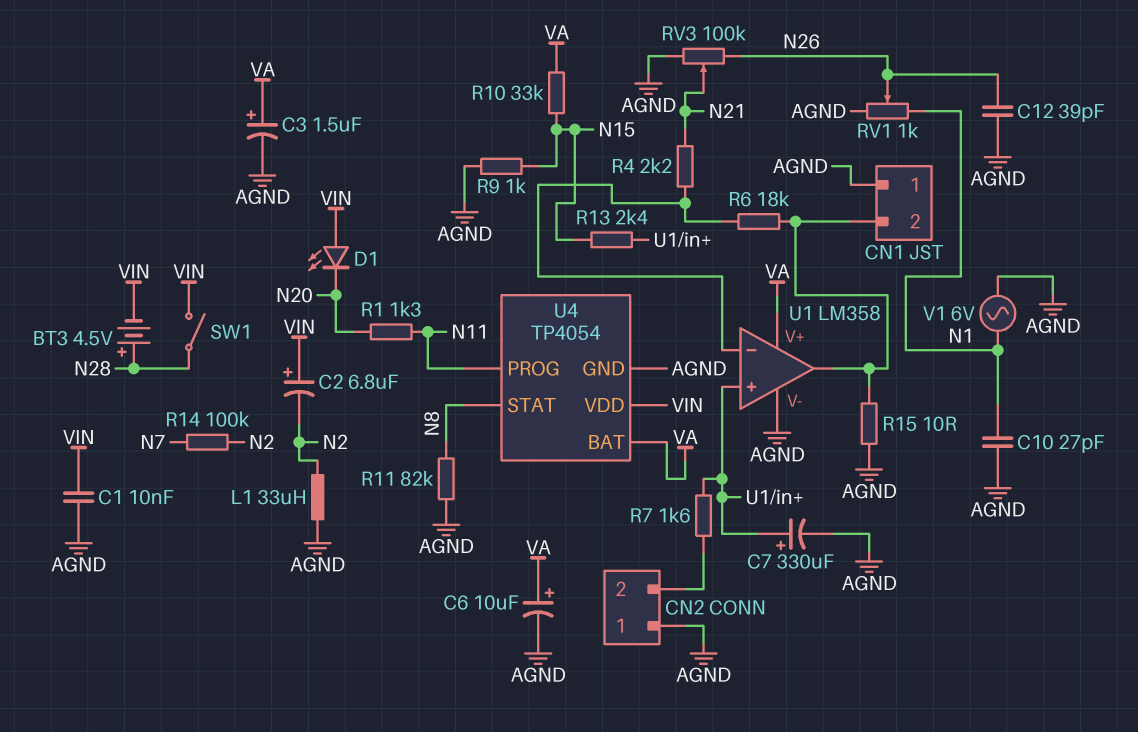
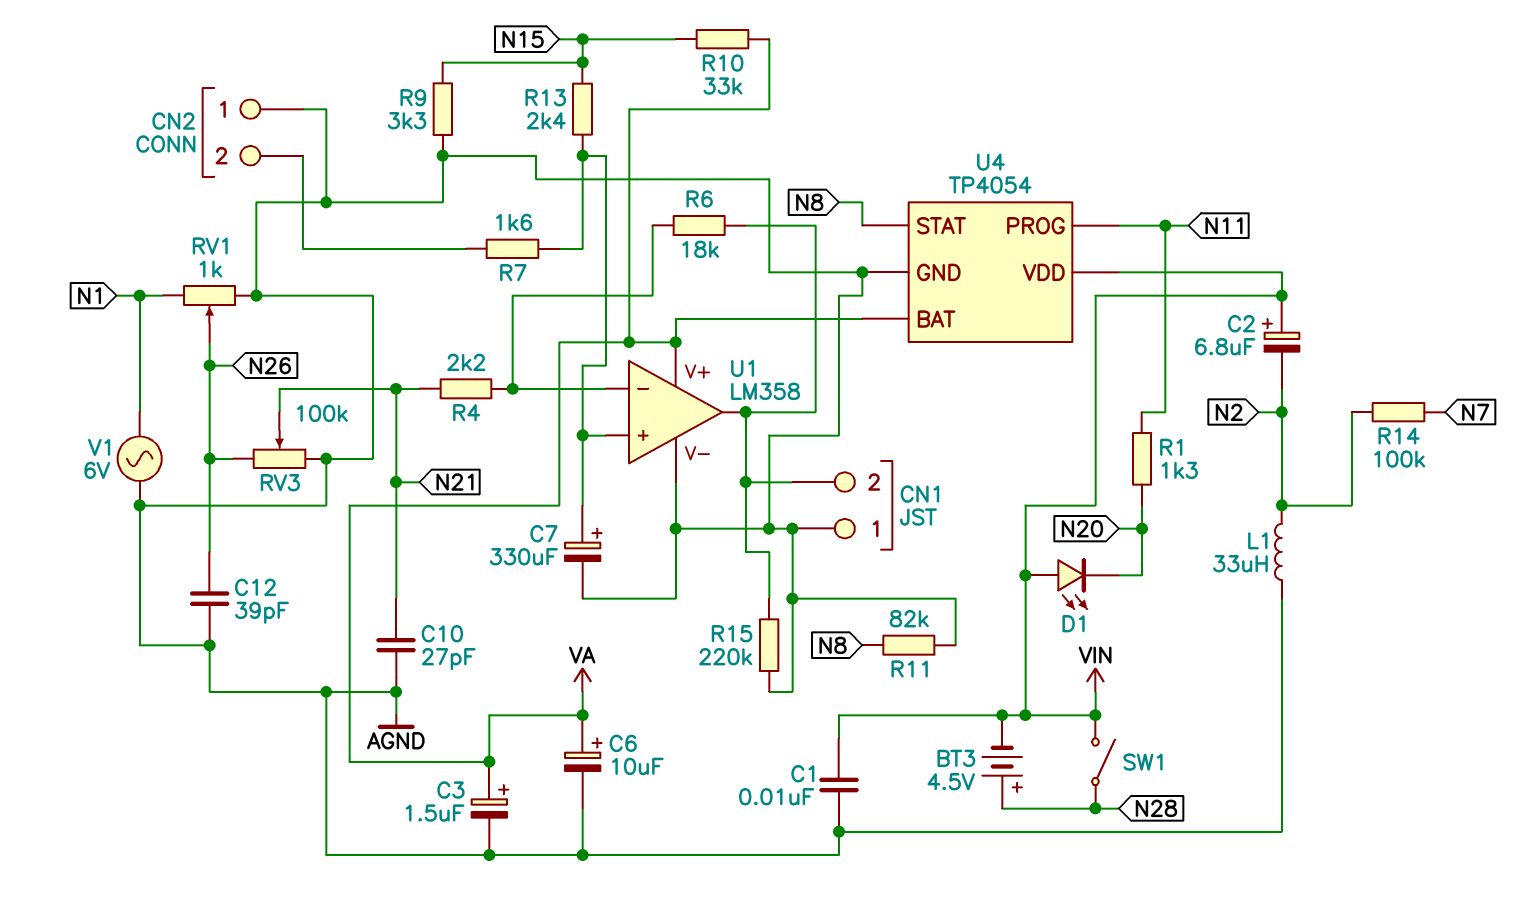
C10: 27pF (AGND, N1) -> 27pF (AGND, N21)
R9: 1k (AGND, N15) -> 3.3k (AGND, N15)
R15: 10 (AGND, CN1/2) -> 220k (AGND, CN1/2)

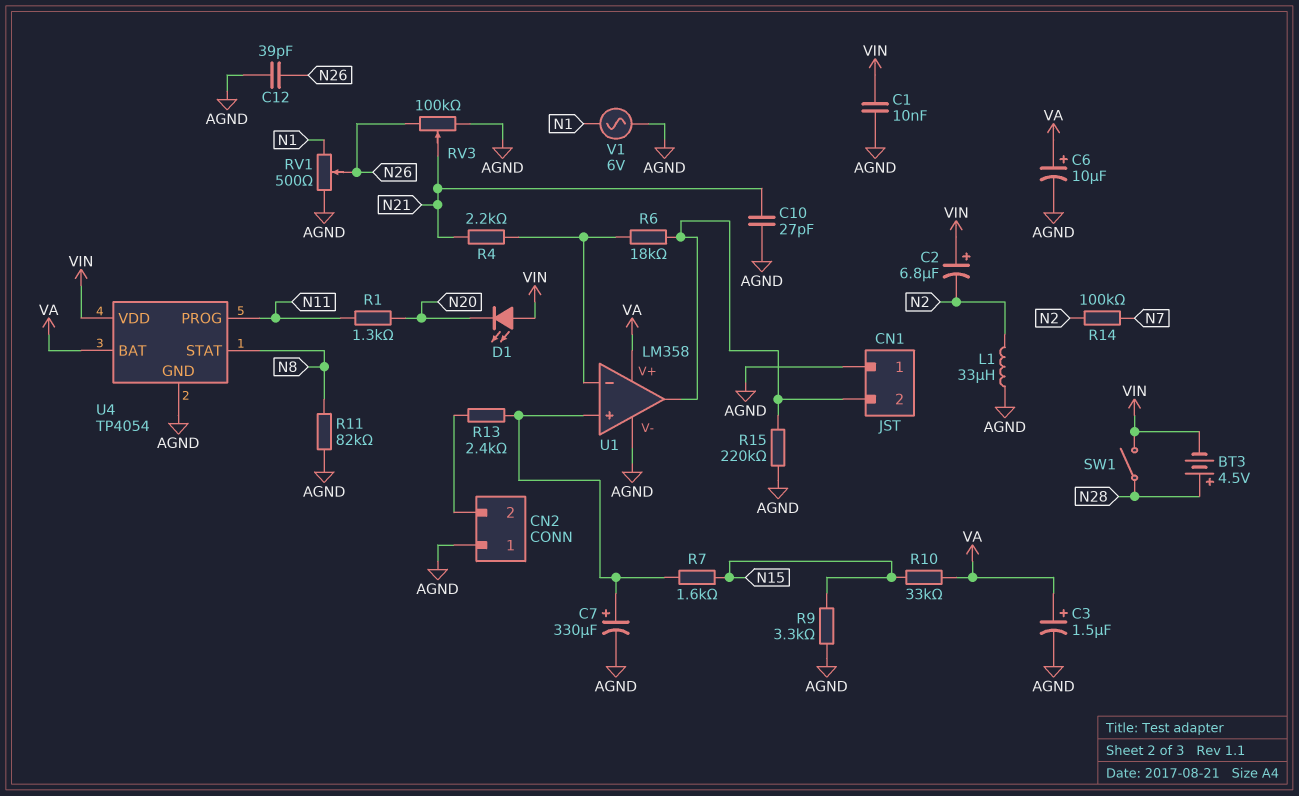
R7: 1.6k (CN2/2, U1/in+) -> 1.6k (N15, U1/in+)
R13: 2.4k (N15, U1/in+) -> 2.4k (CN2/2, U1/in+)
RV1: 1k (AGND, N1, wiper N26) -> 500 (AGND, N1, wiper N26)

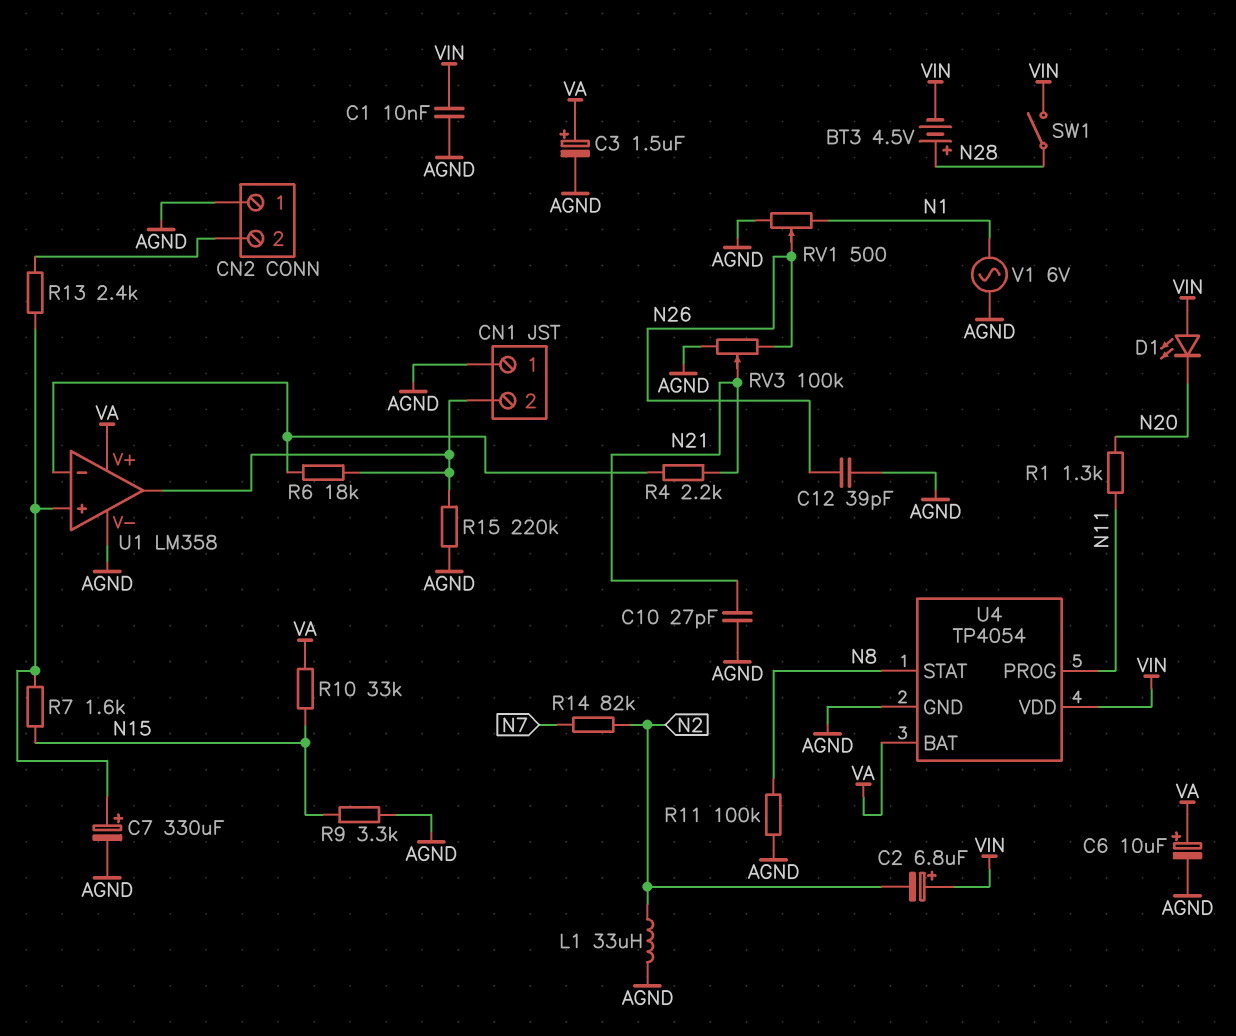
R11: 82k (AGND, N8) -> 100k (AGND, N8)
R14: 100k (N2, N7) -> 82k (N2, N7)

